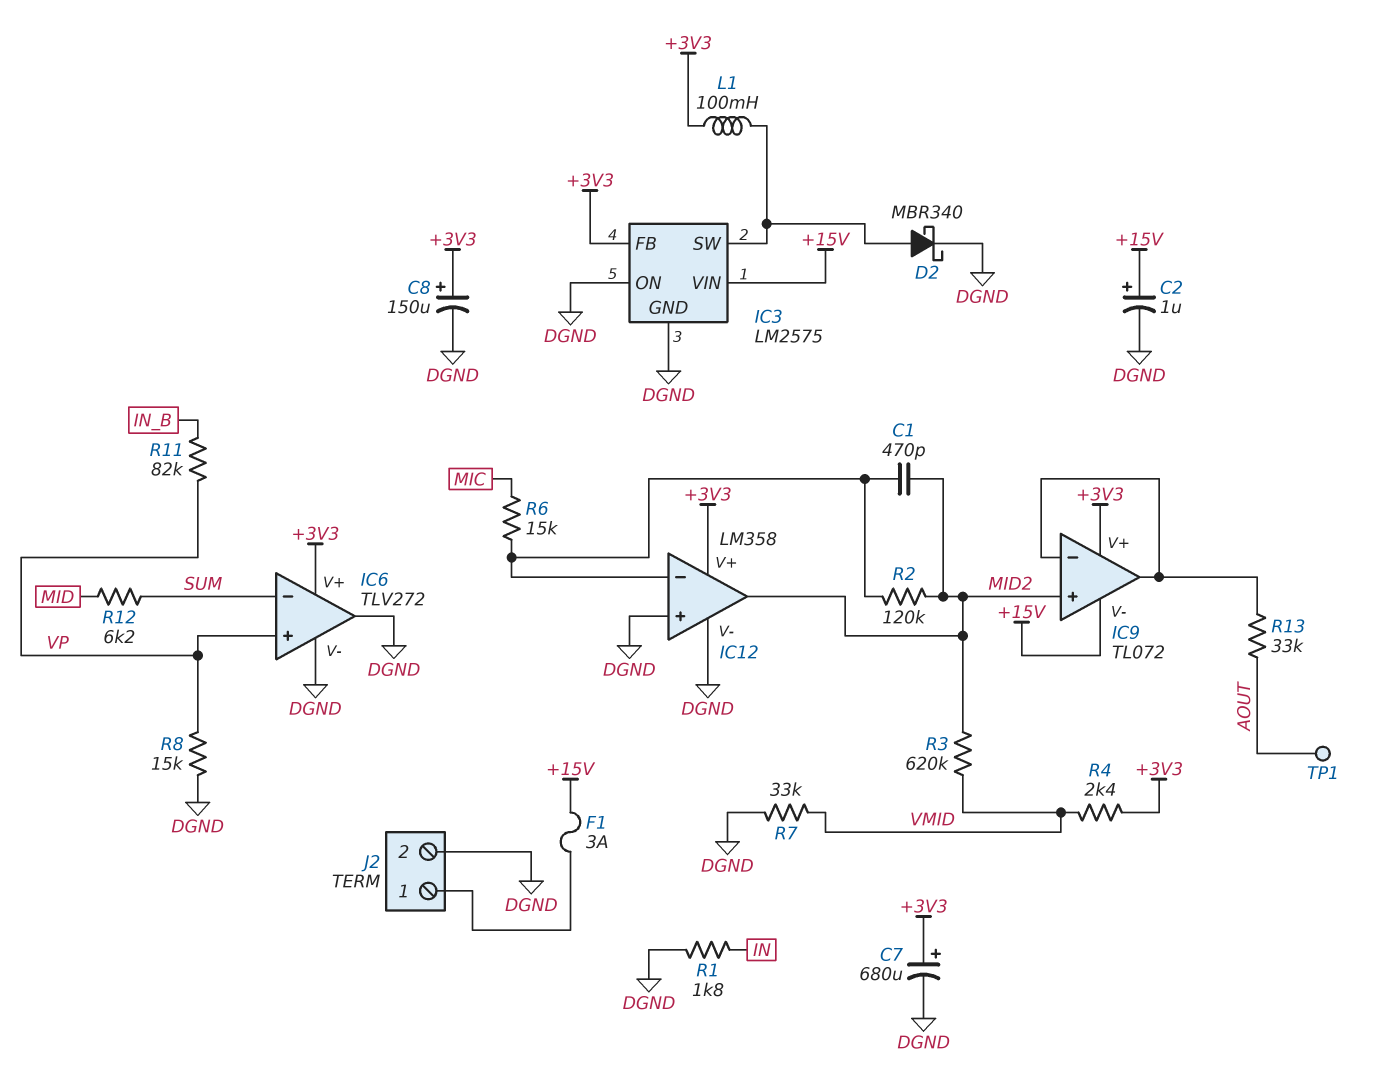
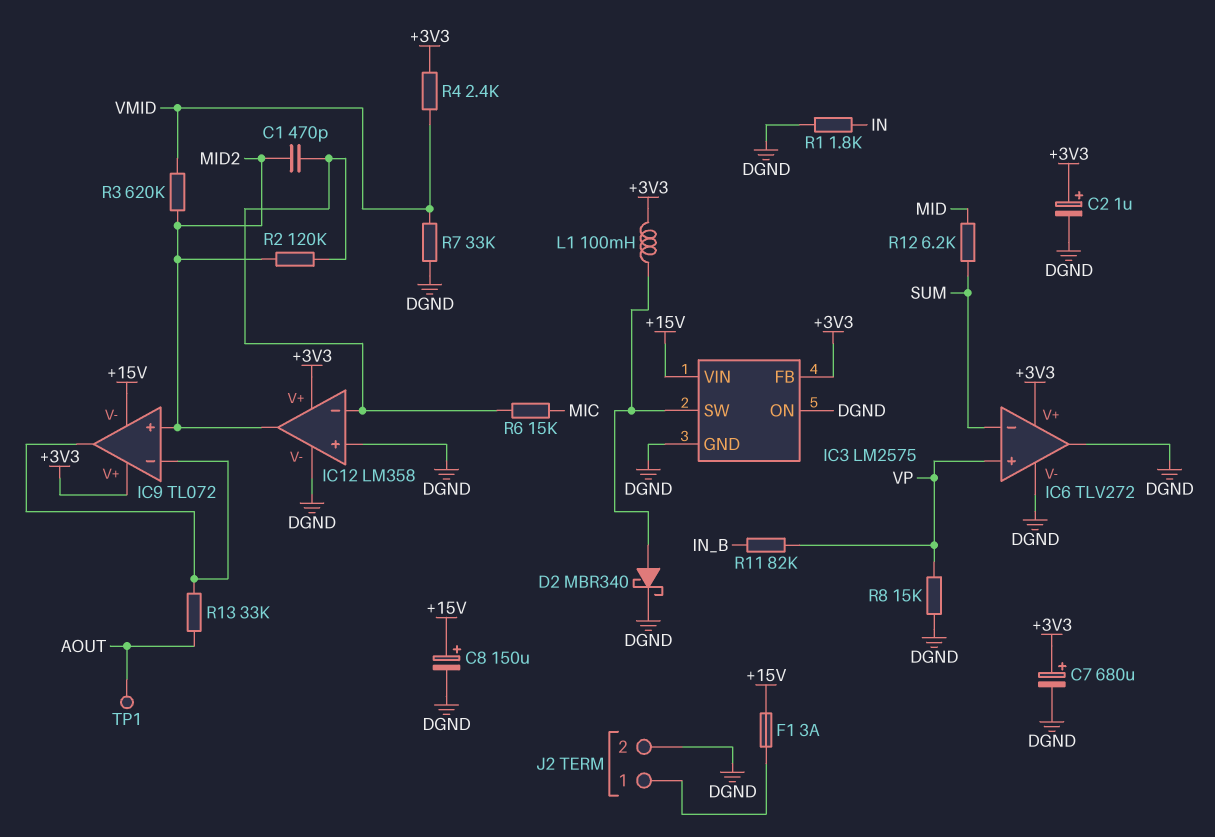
C2: 1uF (plus +15V, minus DGND) -> 1uF (plus +3V3, minus DGND)
C8: 150uF (plus +3V3, minus DGND) -> 150uF (plus +15V, minus DGND)

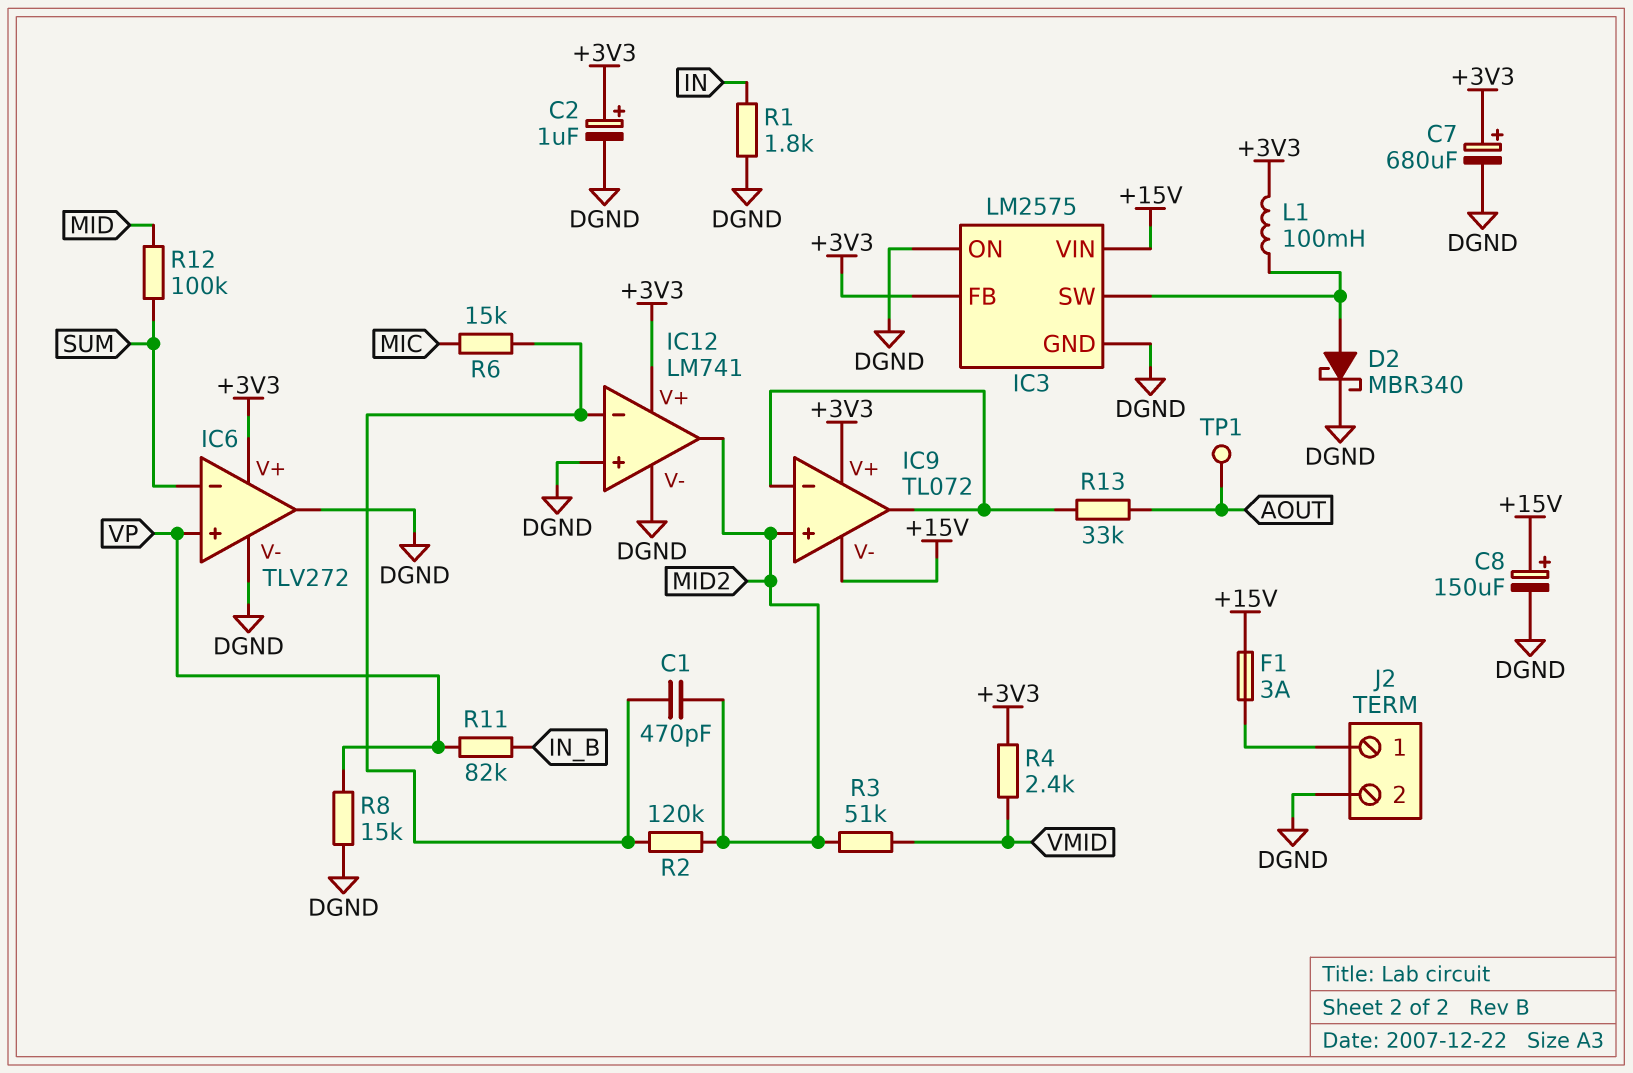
IC12: LM358 -> LM741
R3: 620k (MID2, VMID) -> 51k (MID2, VMID)
R7: 33k (DGND, VMID) -> none
R12: 6.2k (MID, SUM) -> 100k (MID, SUM)

